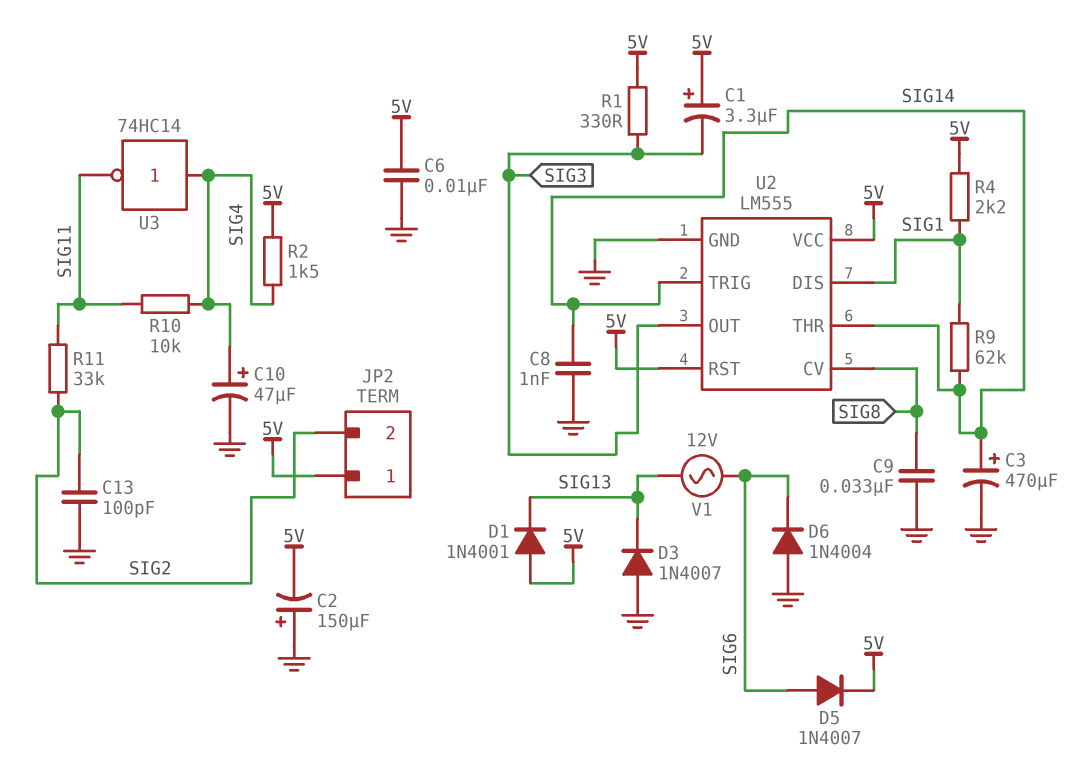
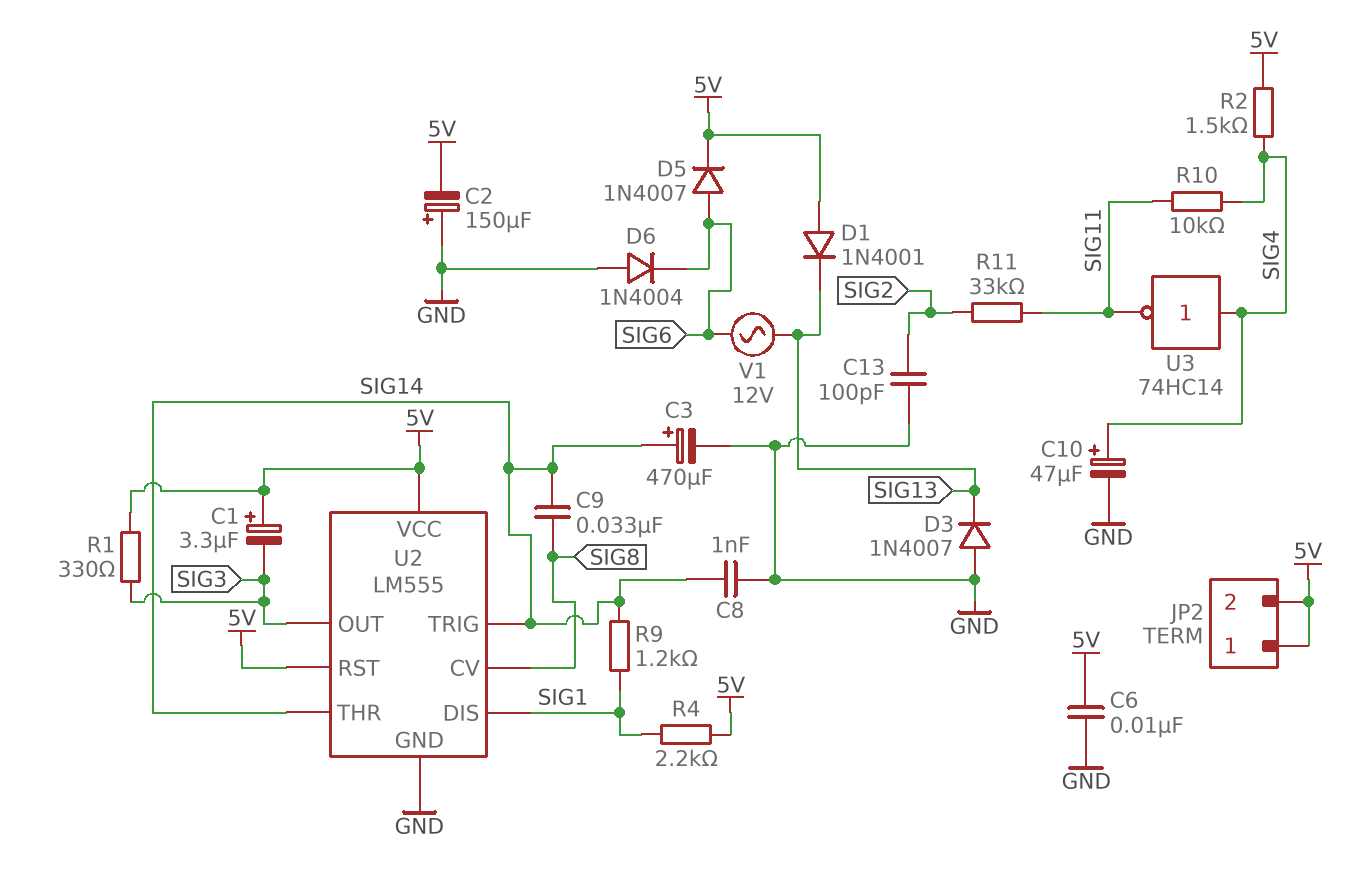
C9: 33nF (GND, SIG8) -> 33nF (SIG8, SIG14)
JP2 pin 2: SIG2 -> 5V
R9: 62k (SIG1, SIG14) -> 1.2k (SIG1, SIG14)

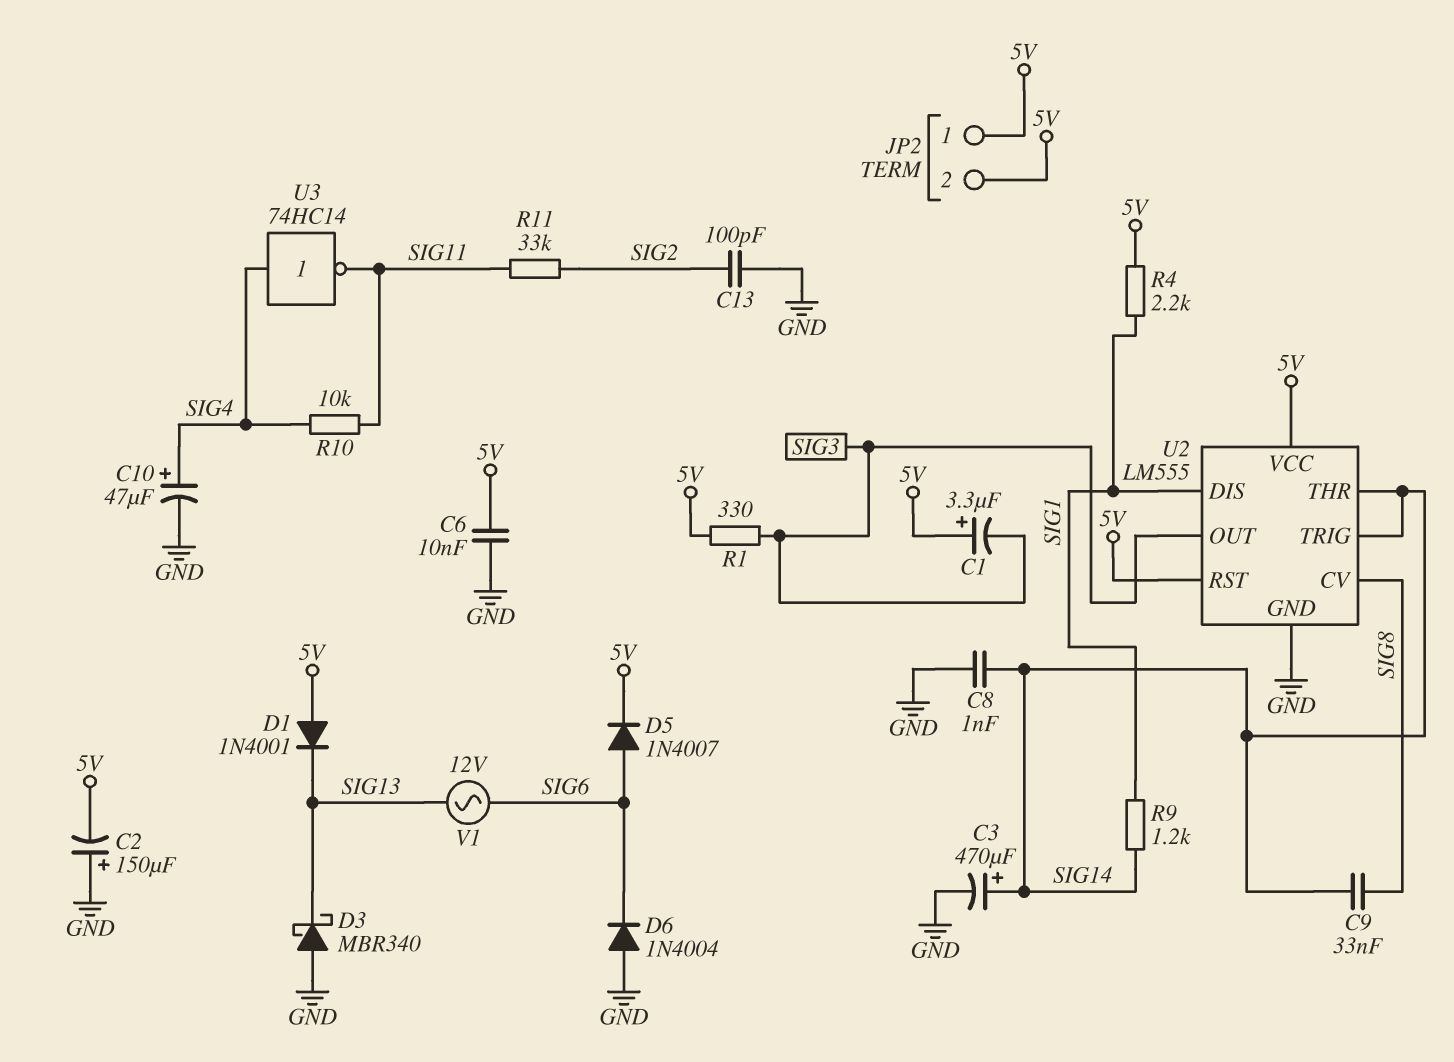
D3: diode 1N4007 (A GND, K SIG13) -> schottky MBR340 (A GND, K SIG13)
R2: 1.5k (5V, SIG4) -> none

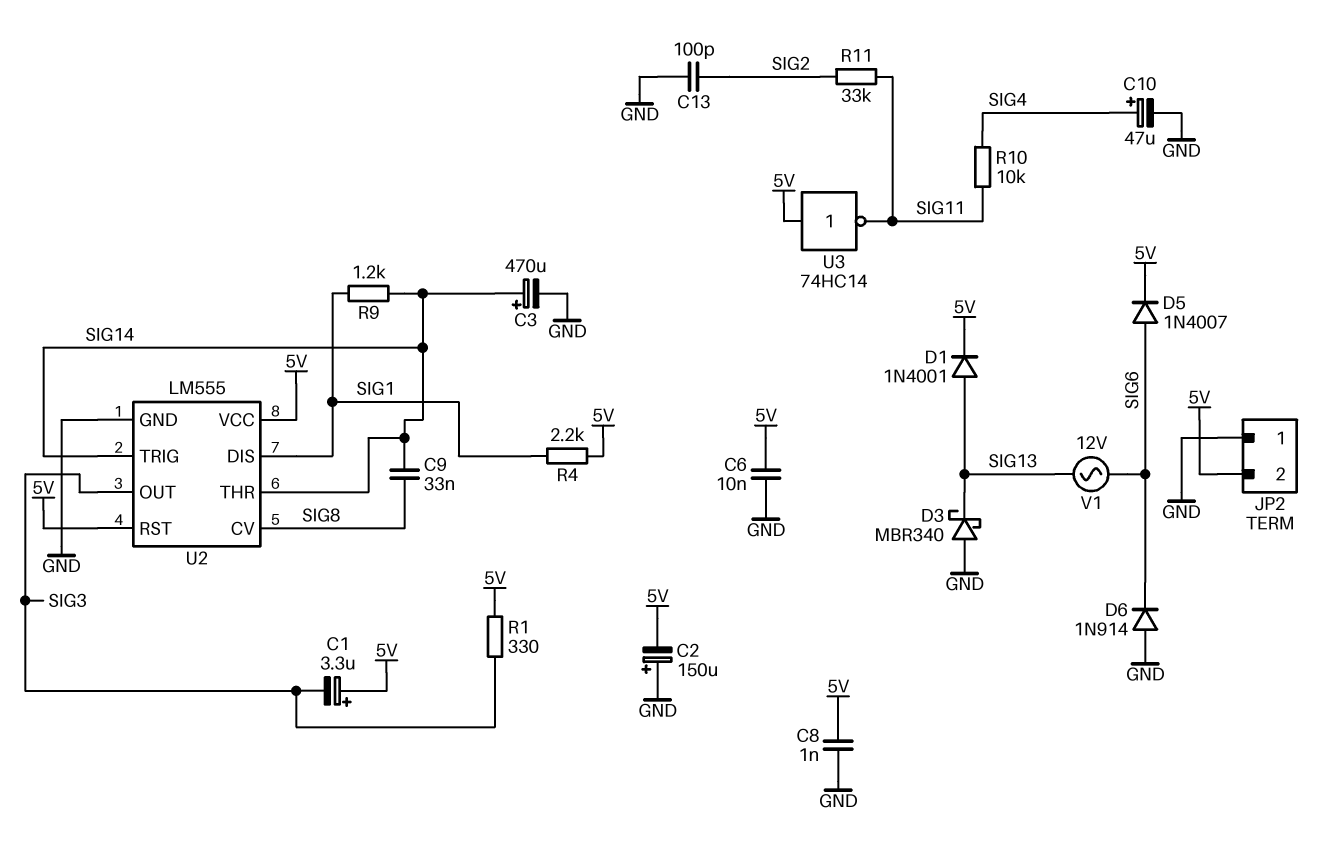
C8: 1nF (GND, SIG14) -> 1nF (5V, GND)
D1: diode 1N4001 (A 5V, K SIG13) -> diode 1N4001 (A SIG13, K 5V)
D6: diode 1N4004 (A GND, K SIG6) -> diode 1N914 (A GND, K SIG6)
JP2 pin 1: 5V -> GND
U3: NOT 74HC14 (in SIG4, out SIG11) -> NOT 74HC14 (in 5V, out SIG11)

